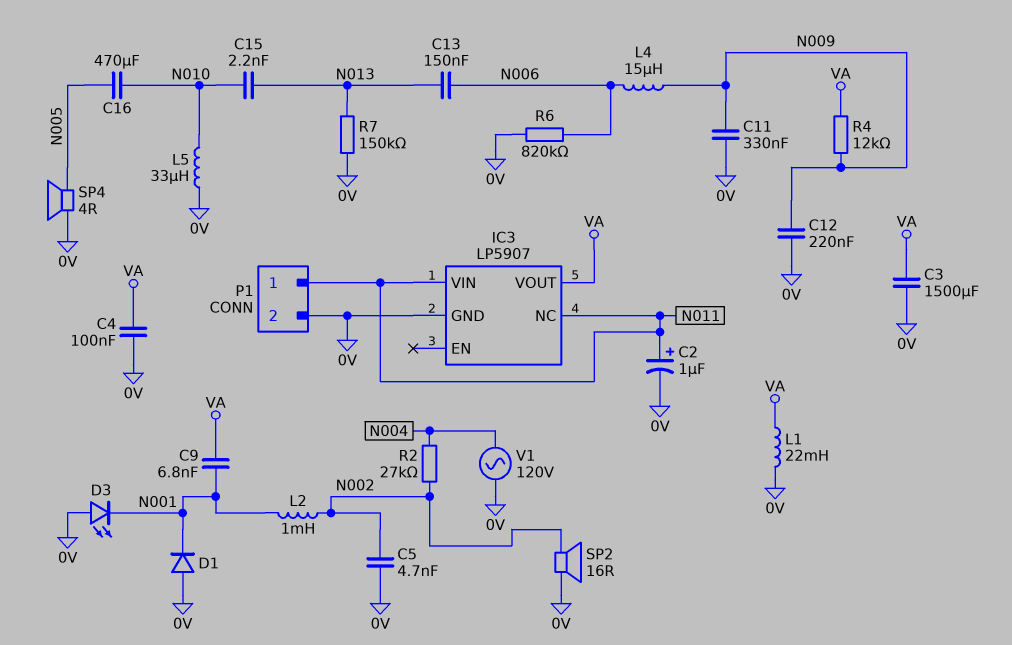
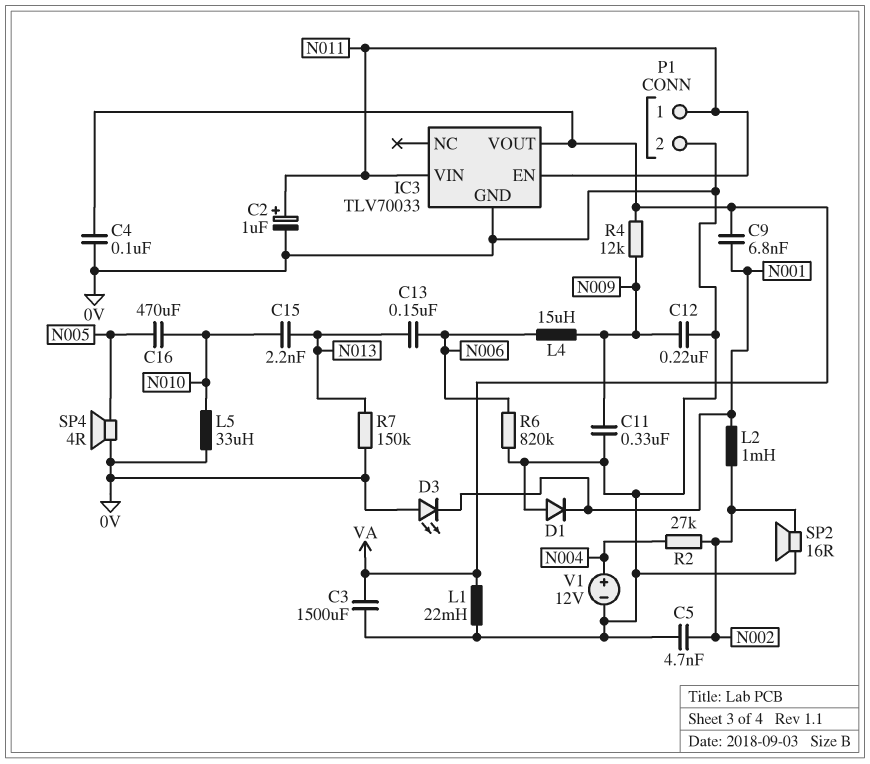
IC3: LP5907 -> TLV70033
IC3 pin EN: none -> N011
IC3 pin NC: N011 -> none
V1: AC 120V (0V, N004) -> 12V (plus N004, minus 0V)

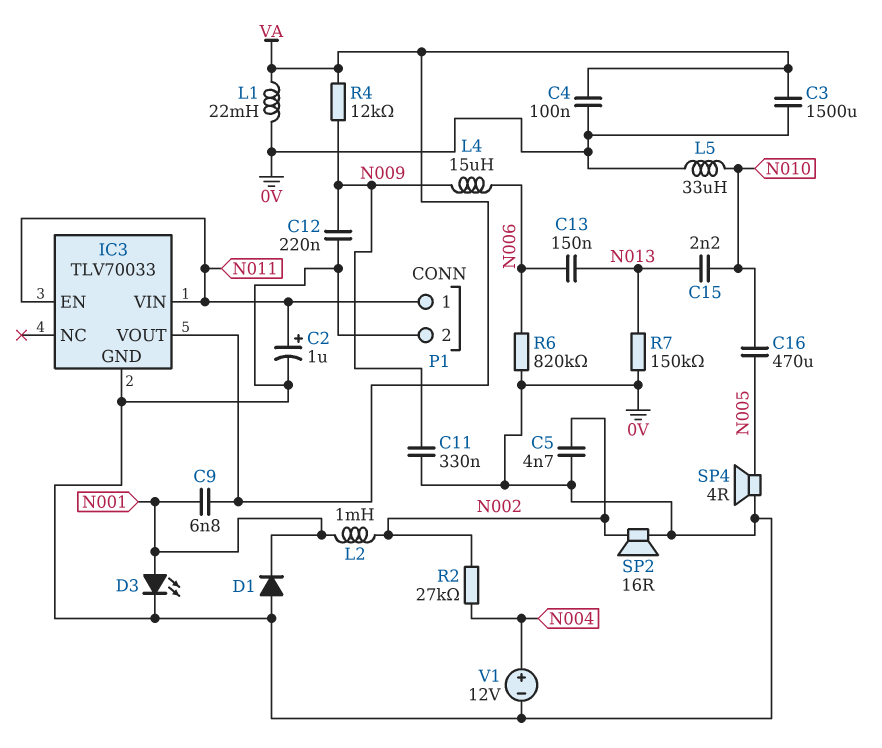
D3: LED (A 0V, K N001) -> LED (A N001, K 0V)

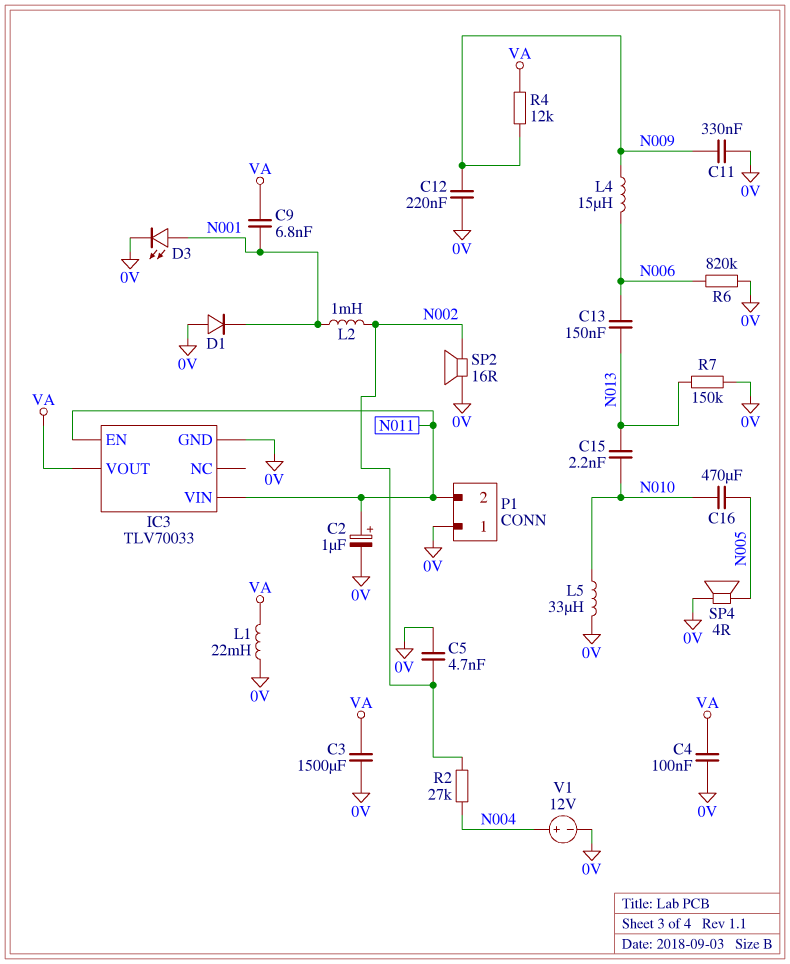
P1 pin 1: N011 -> 0V
P1 pin 2: 0V -> N011

